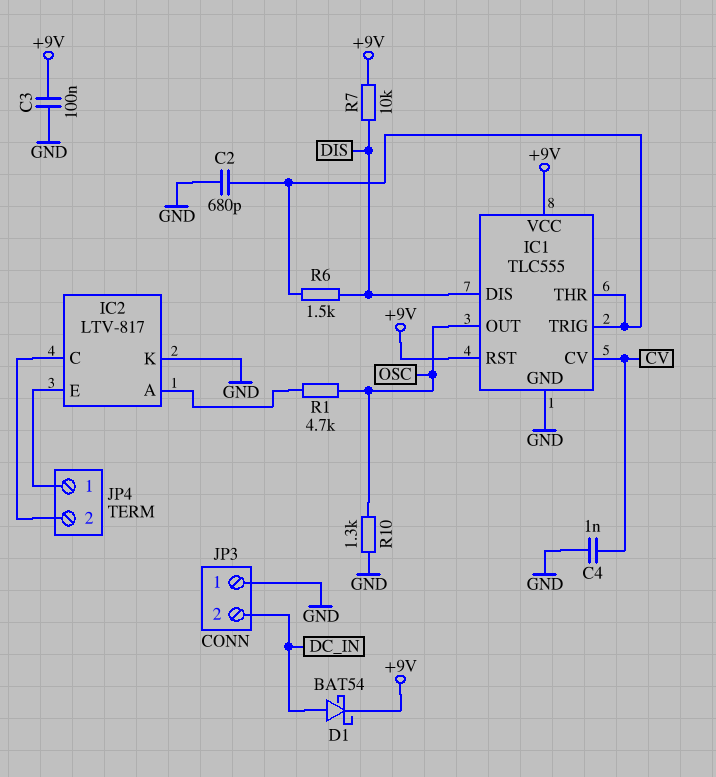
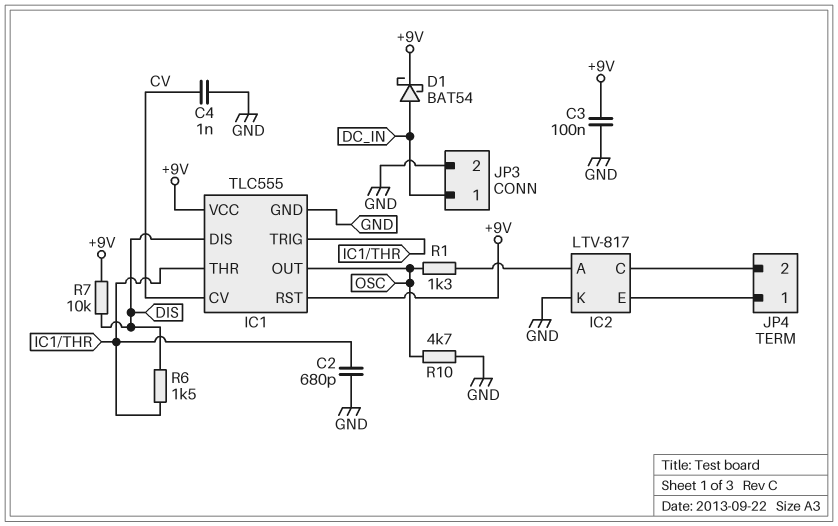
JP3 pin 1: GND -> DC_IN
JP3 pin 2: DC_IN -> GND
R1: 4.7k (IC2/A, OSC) -> 1.3k (IC2/A, OSC)
R10: 1.3k (GND, OSC) -> 4.7k (GND, OSC)

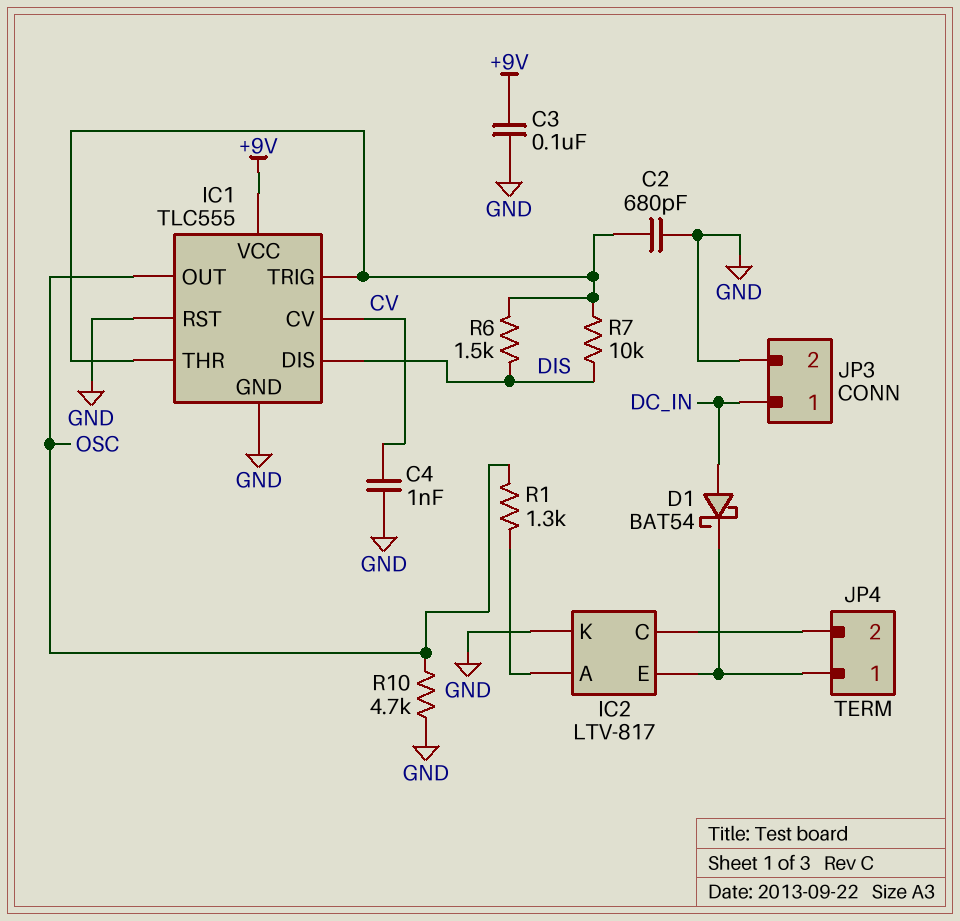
D1: schottky BAT54 (A DC_IN, K +9V) -> schottky BAT54 (A DC_IN, K IC2/E)
IC1 pin RST: +9V -> GND
R7: 10k (+9V, DIS) -> 10k (DIS, IC1/THR)

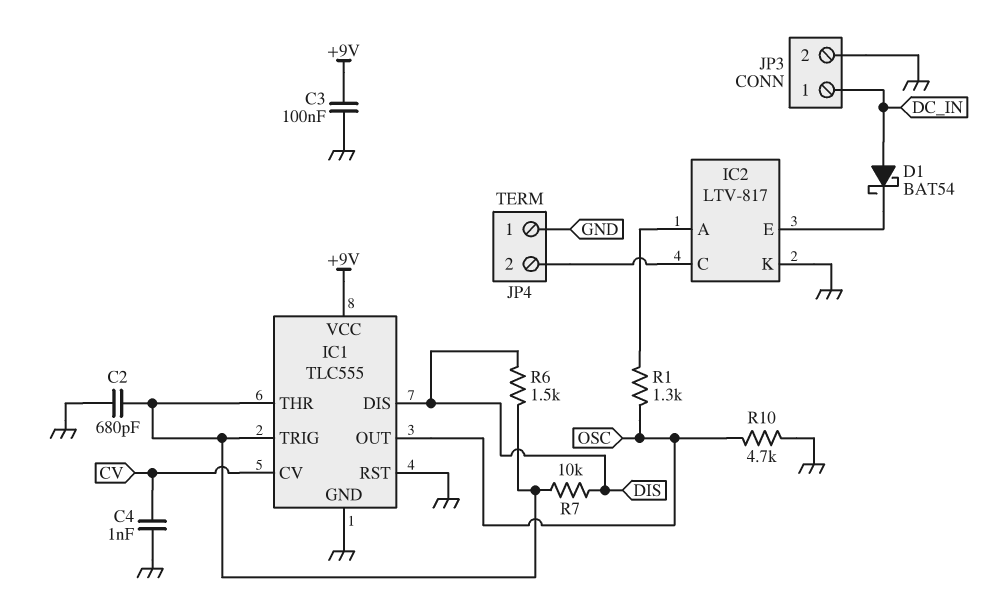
JP4 pin 1: IC2/E -> GND

